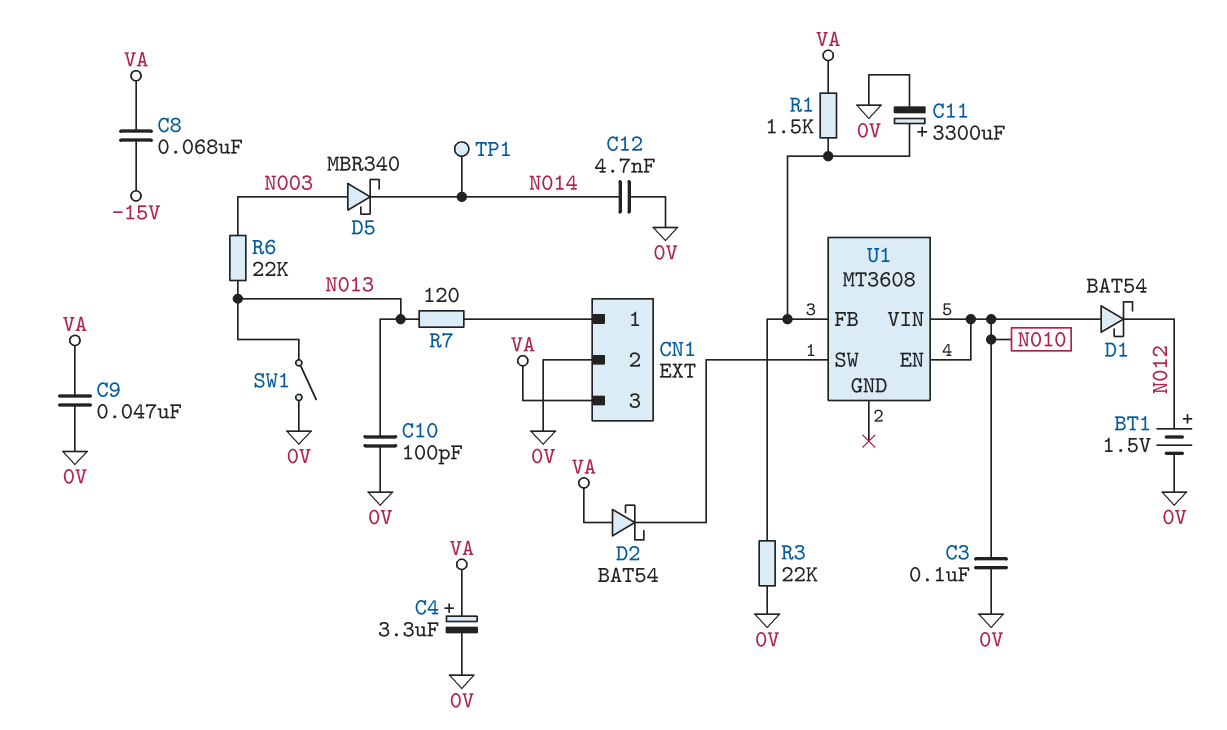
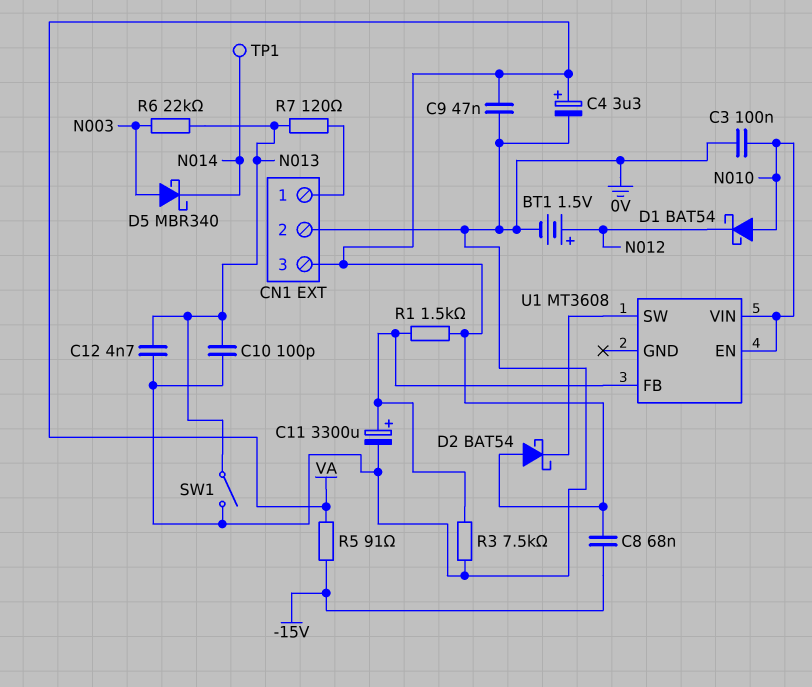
C12: 4.7nF (0V, N014) -> 4.7nF (0V, N013)
R3: 22k (0V, U1/FB) -> 7.5k (0V, U1/FB)
R5: none -> 91 (-15V, VA)

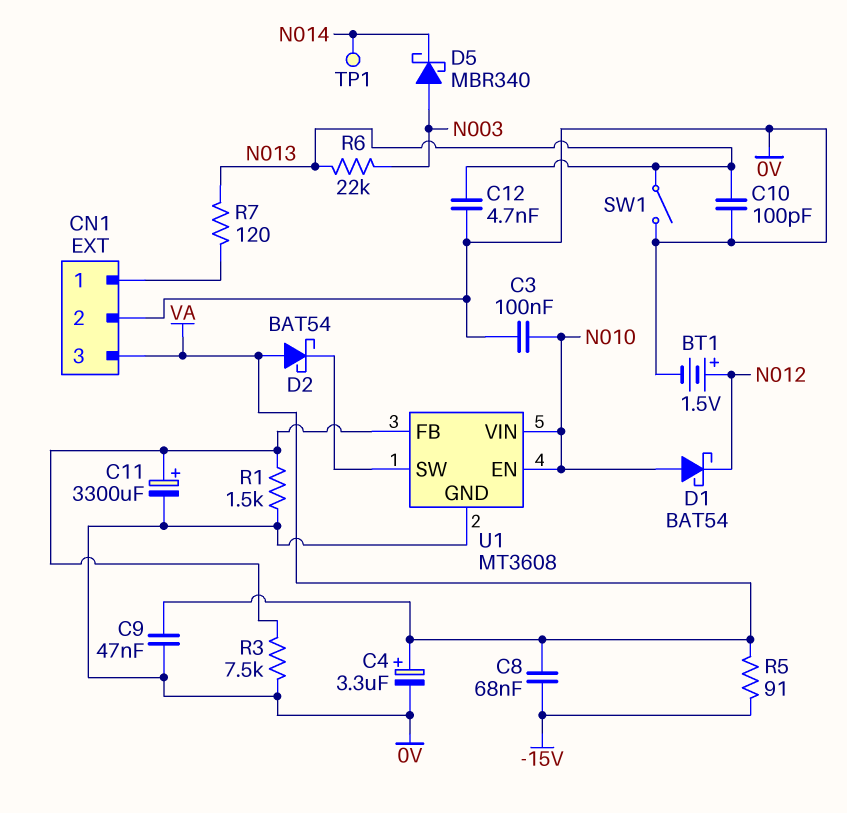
R1: 1.5k (U1/FB, VA) -> 1.5k (0V, U1/FB)
U1 pin GND: none -> 0V

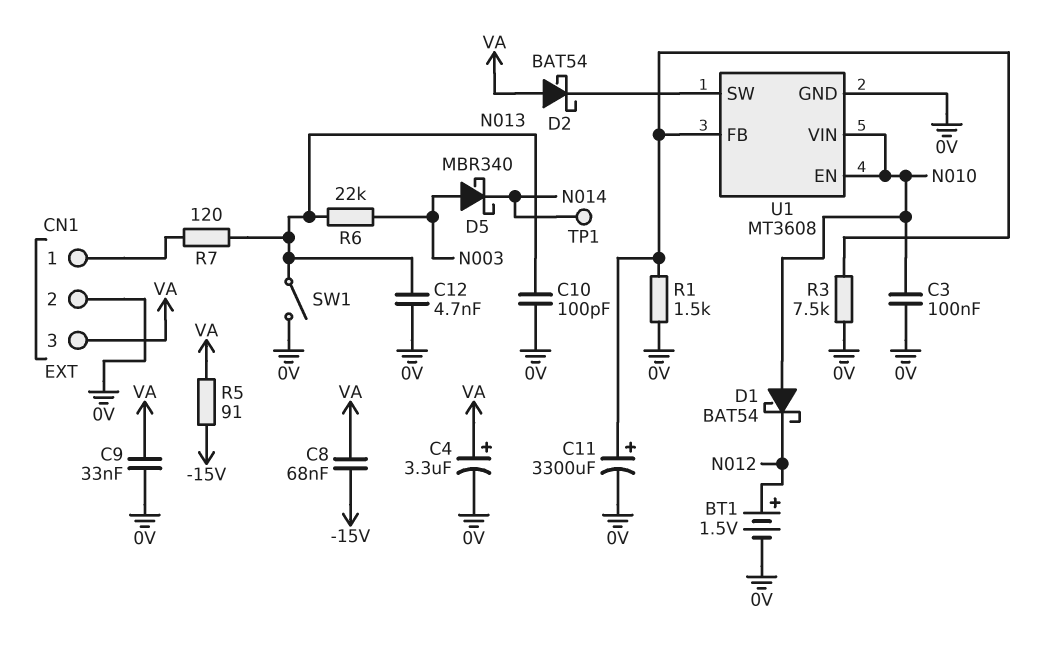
C9: 47nF (0V, VA) -> 33nF (0V, VA)

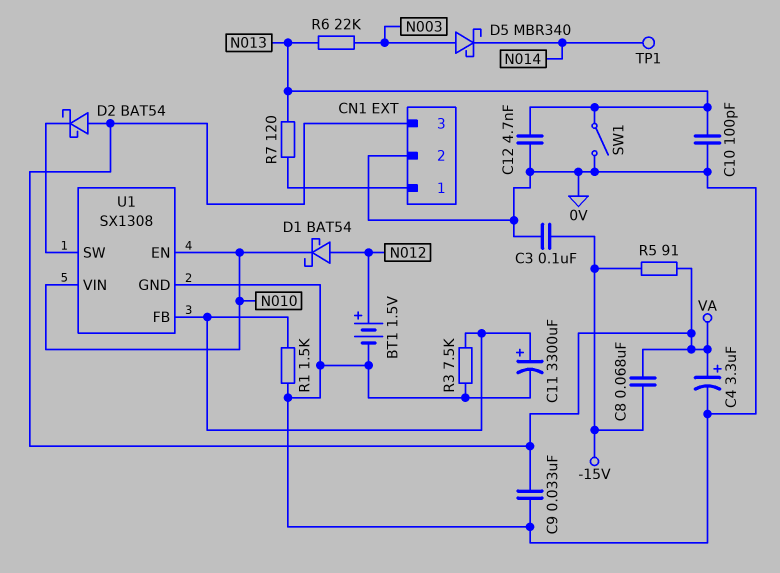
C3: 100nF (0V, N010) -> 100nF (-15V, 0V)
D1: schottky BAT54 (A N010, K N012) -> schottky BAT54 (A N012, K N010)
U1: MT3608 -> SX1308

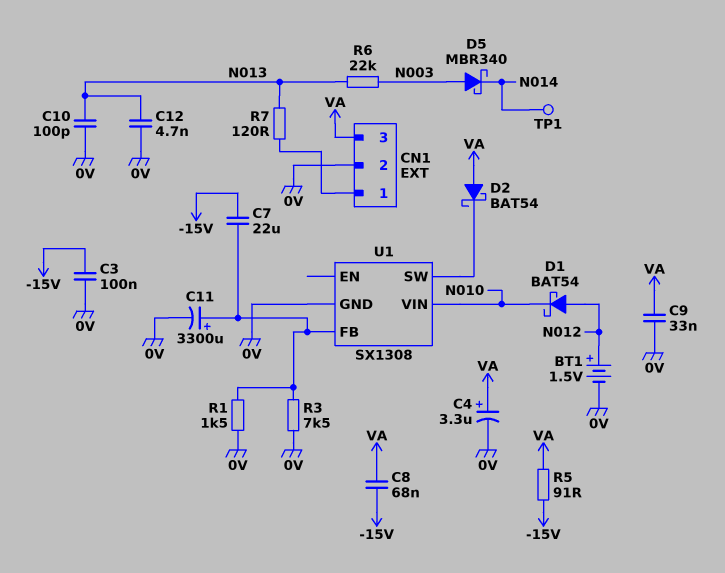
C7: none -> 22uF (-15V, U1/FB)
SW1: switch (0V, N013) -> none
U1 pin EN: N010 -> none

